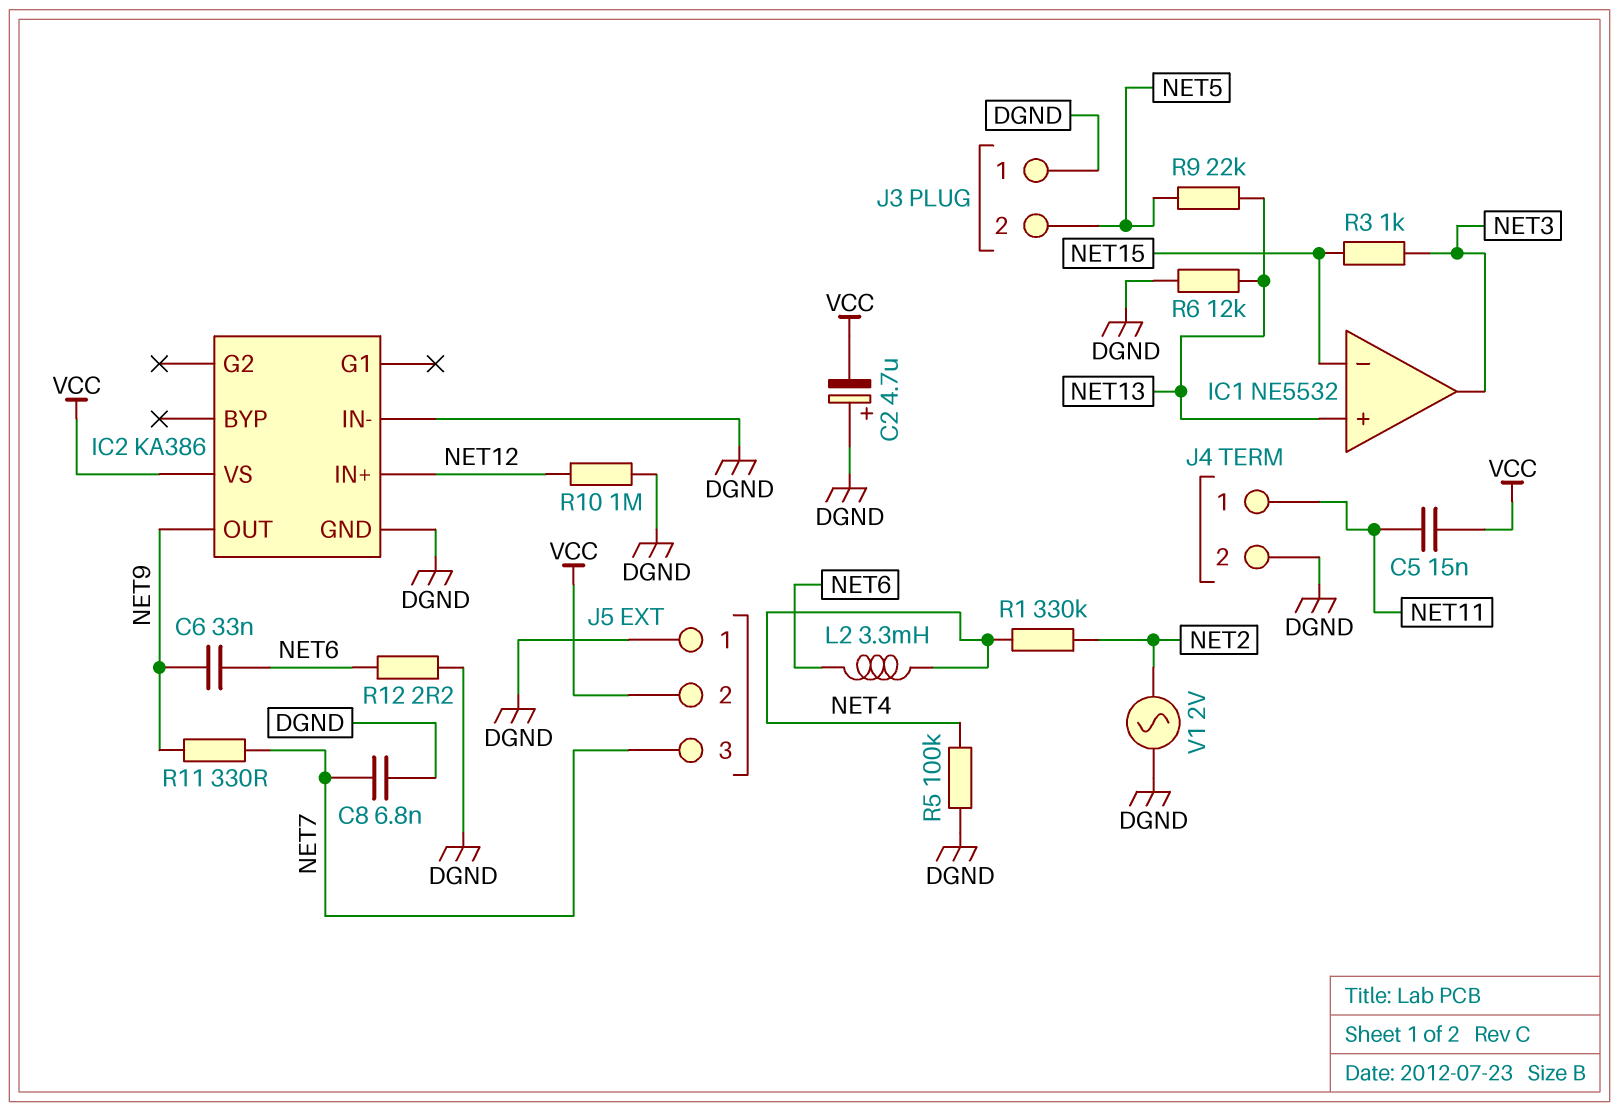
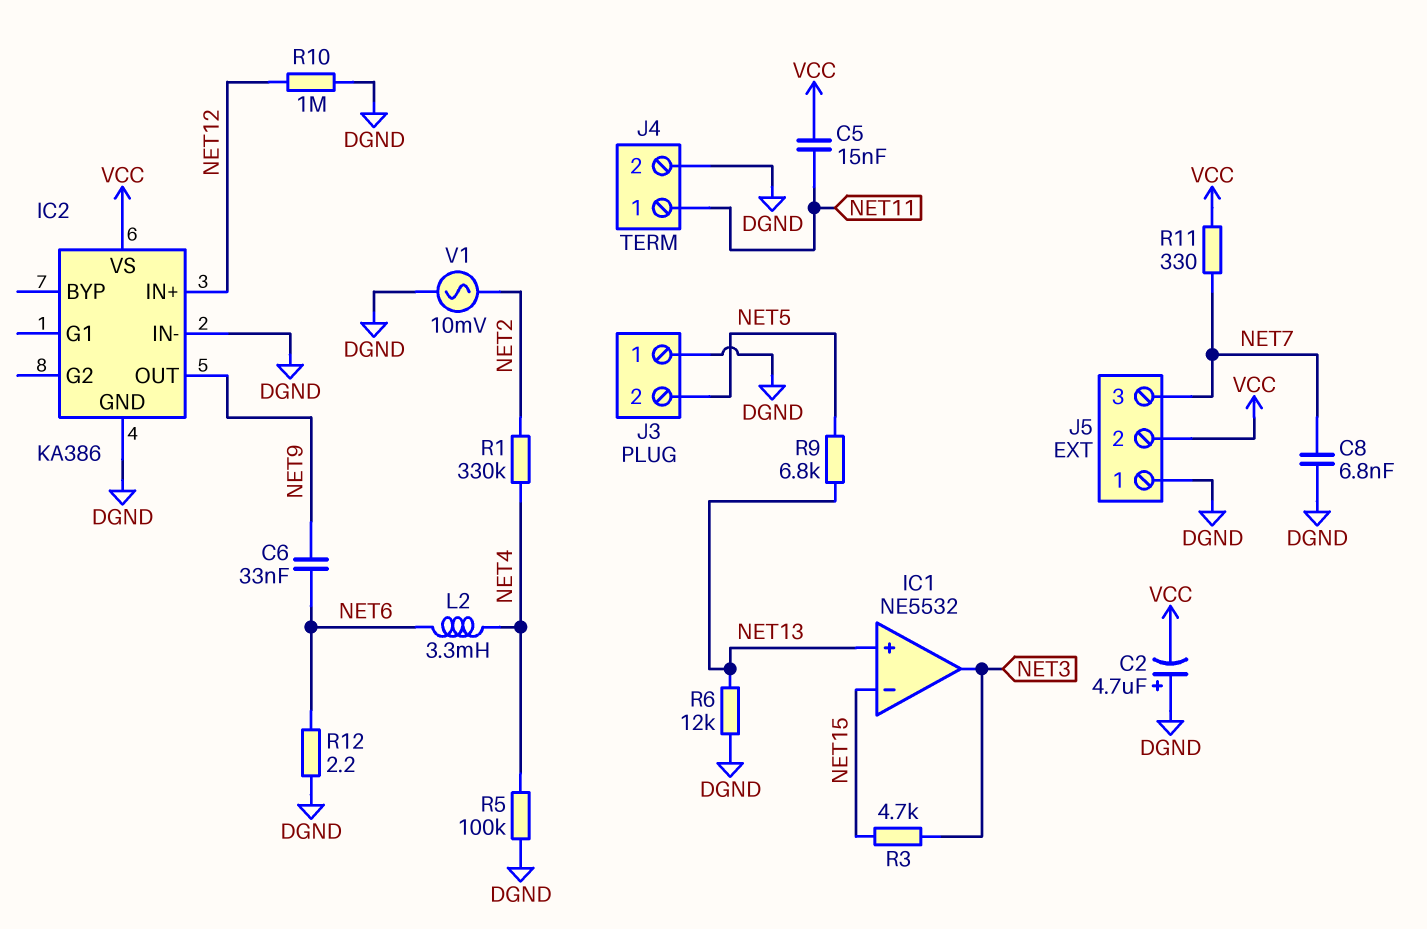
R3: 1k (NET3, NET15) -> 4.7k (NET3, NET15)
R9: 22k (NET5, NET13) -> 6.8k (NET5, NET13)
R11: 330 (NET7, NET9) -> 330 (NET7, VCC)
V1: AC 2V (DGND, NET2) -> AC 10mV (DGND, NET2)

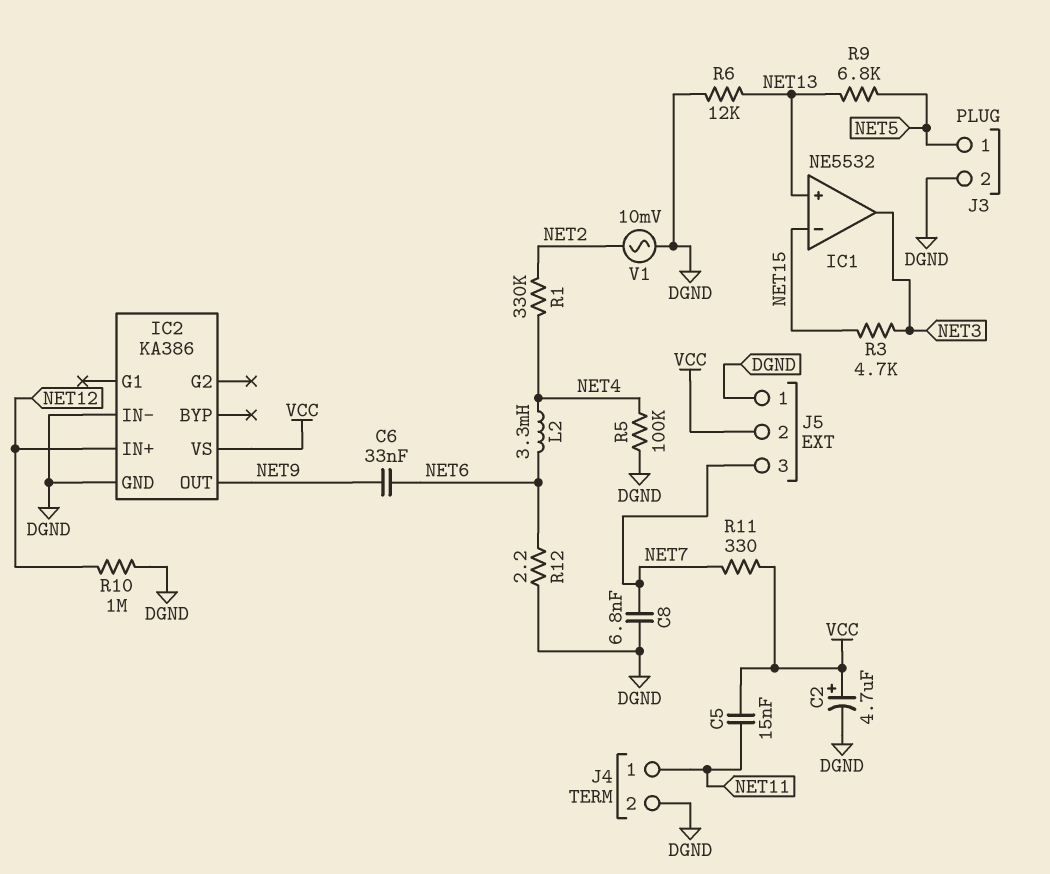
C2: 4.7uF (plus DGND, minus VCC) -> 4.7uF (plus VCC, minus DGND)
J3 pin 1: DGND -> NET5
J3 pin 2: NET5 -> DGND

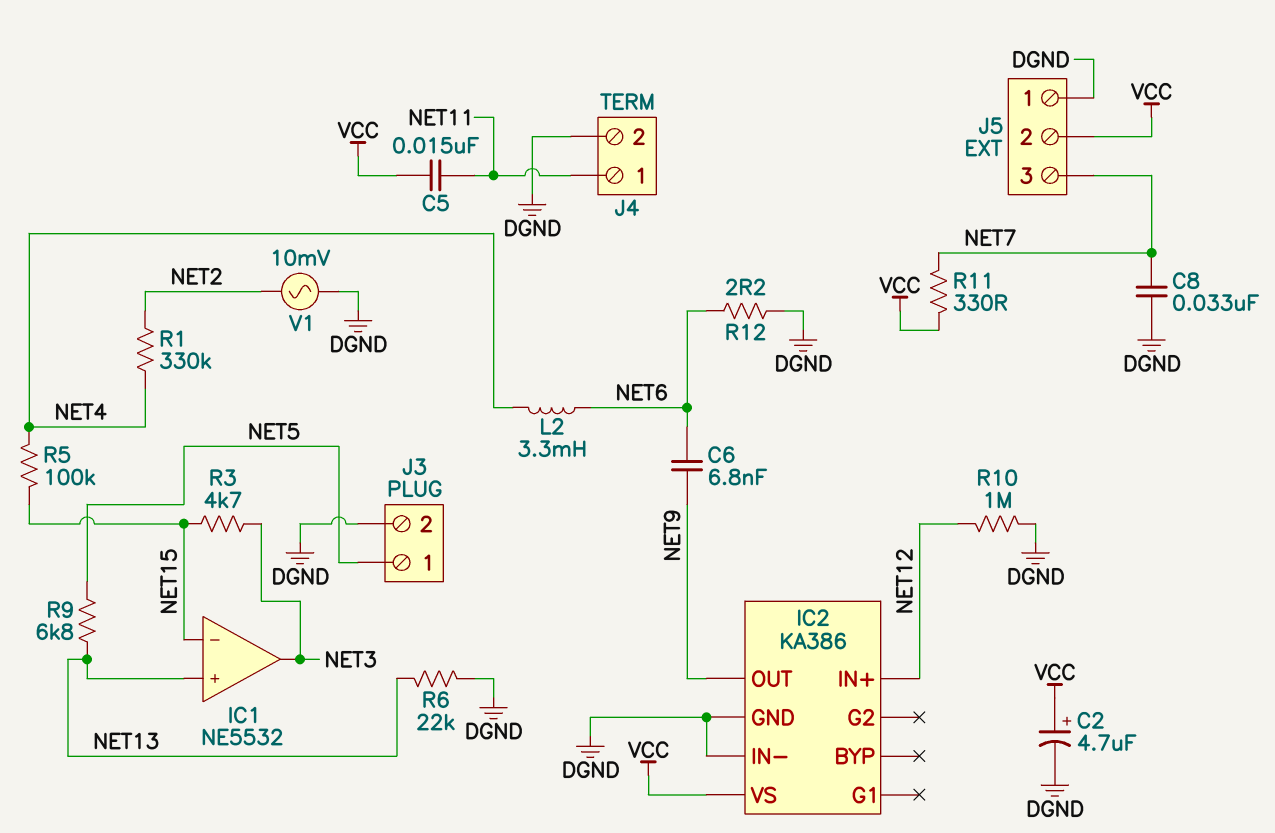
C6: 33nF (NET6, NET9) -> 6.8nF (NET6, NET9)
C8: 6.8nF (DGND, NET7) -> 33nF (DGND, NET7)
R5: 100k (DGND, NET4) -> 100k (NET4, NET15)
R6: 12k (DGND, NET13) -> 22k (DGND, NET13)

